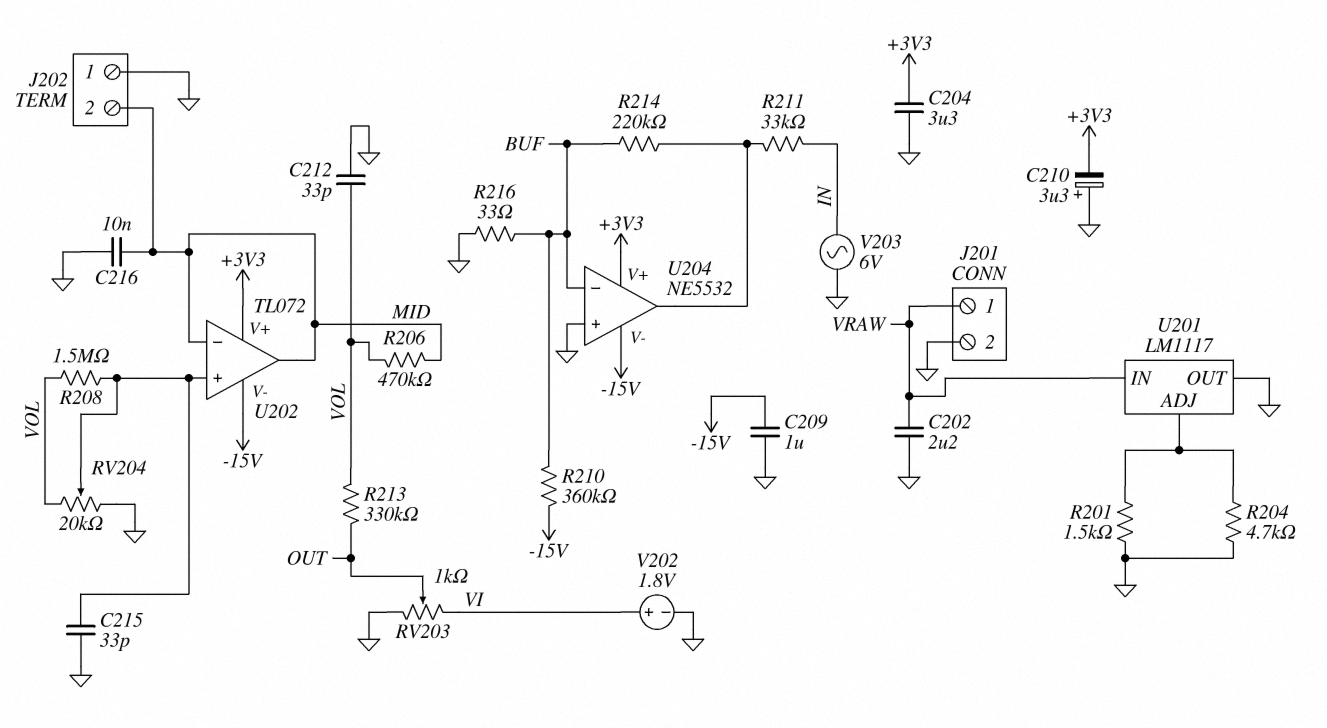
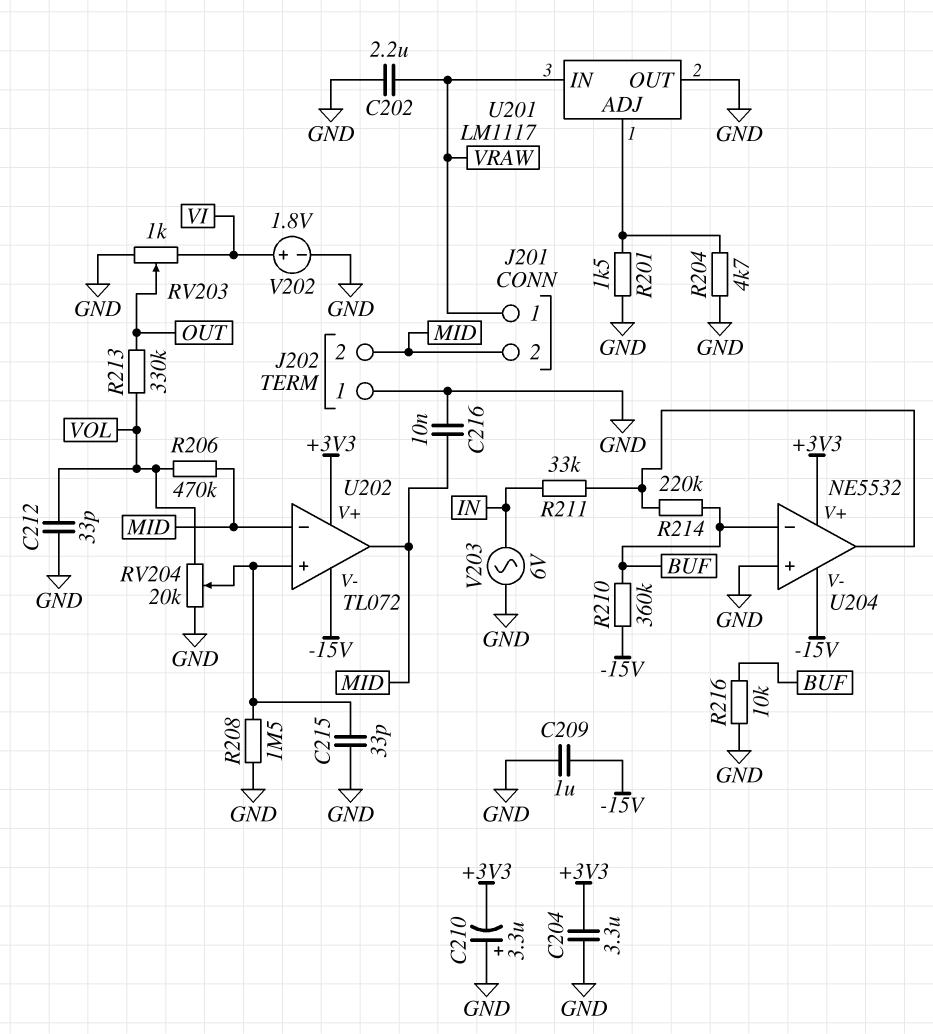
J201 pin 2: GND -> MID
R208: 1.5M (U202/in+, VOL) -> 1.5M (GND, U202/in+)
R216: 33 (BUF, GND) -> 10k (BUF, GND)

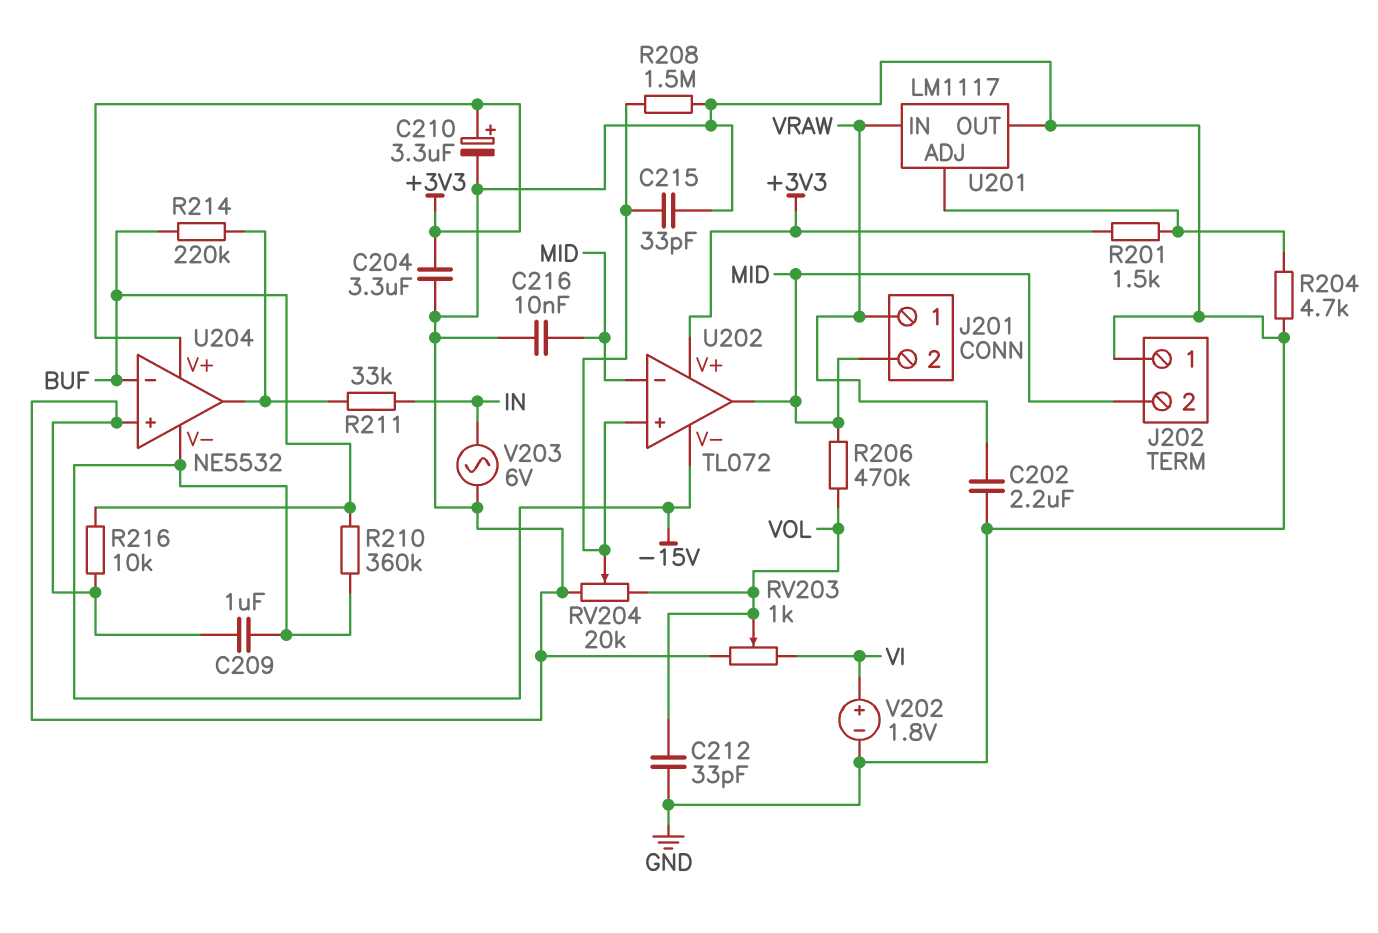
C210: 3.3uF (plus GND, minus +3V3) -> 3.3uF (plus +3V3, minus GND)
R201: 1.5k (GND, U201/ADJ) -> 1.5k (+3V3, U201/ADJ)
R213: 330k (OUT, VOL) -> none
RV203: 1k (GND, VI, wiper OUT) -> 1k (GND, VI, wiper VOL)

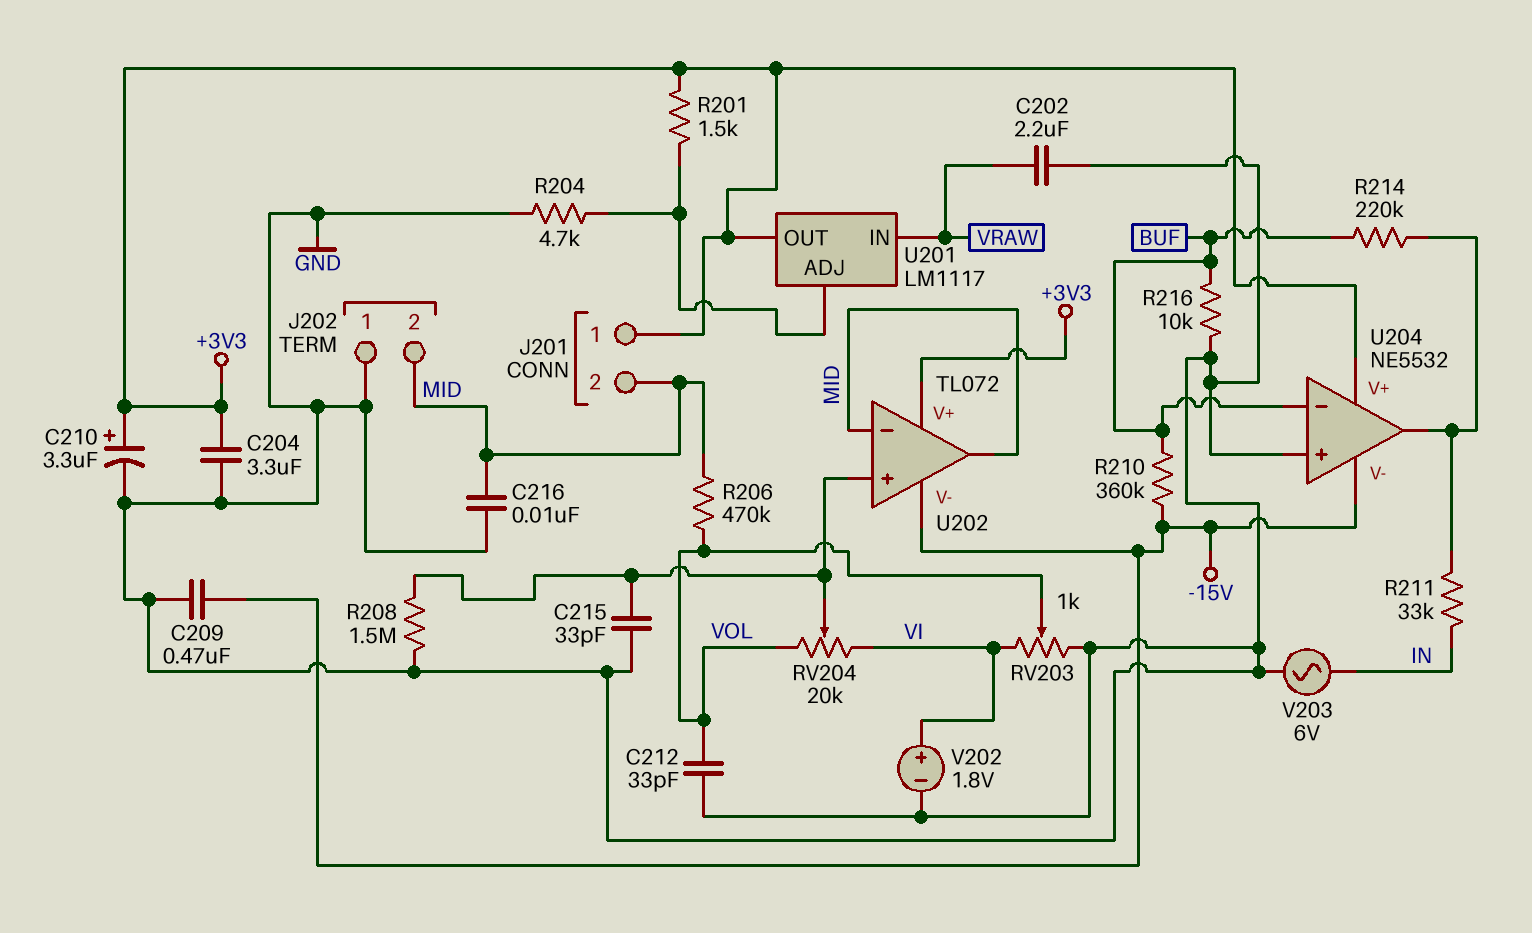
C209: 1uF (-15V, GND) -> 470nF (-15V, GND)
J201 pin 1: VRAW -> +3V3
RV204: 20k (GND, VOL, wiper U202/in+) -> 20k (VI, VOL, wiper U202/in+)
U201 pin OUT: GND -> +3V3

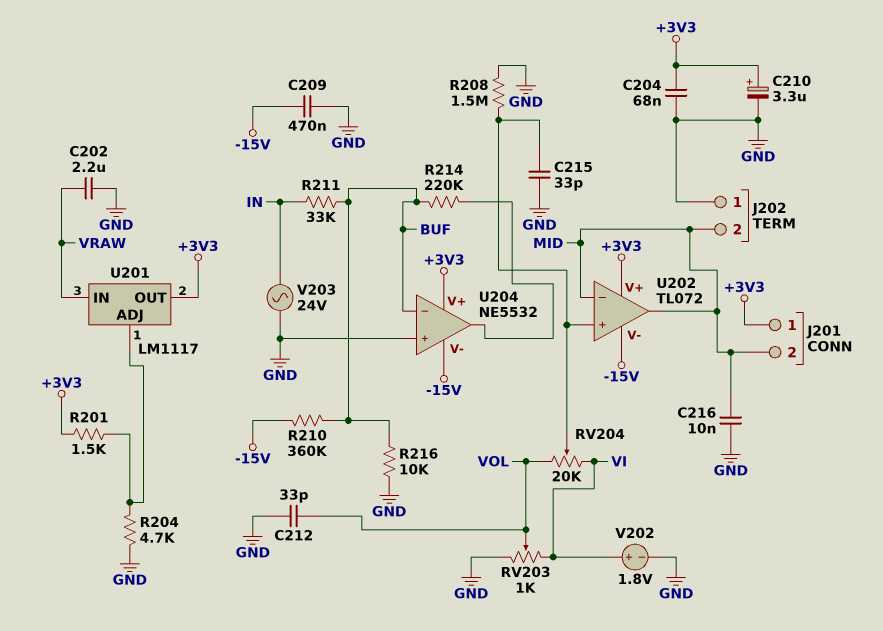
C204: 3.3uF (+3V3, GND) -> 68nF (+3V3, GND)
R206: 470k (MID, VOL) -> none
R211: 33k (IN, U204/out) -> 33k (BUF, IN)
V203: AC 6V (GND, IN) -> AC 24V (GND, IN)

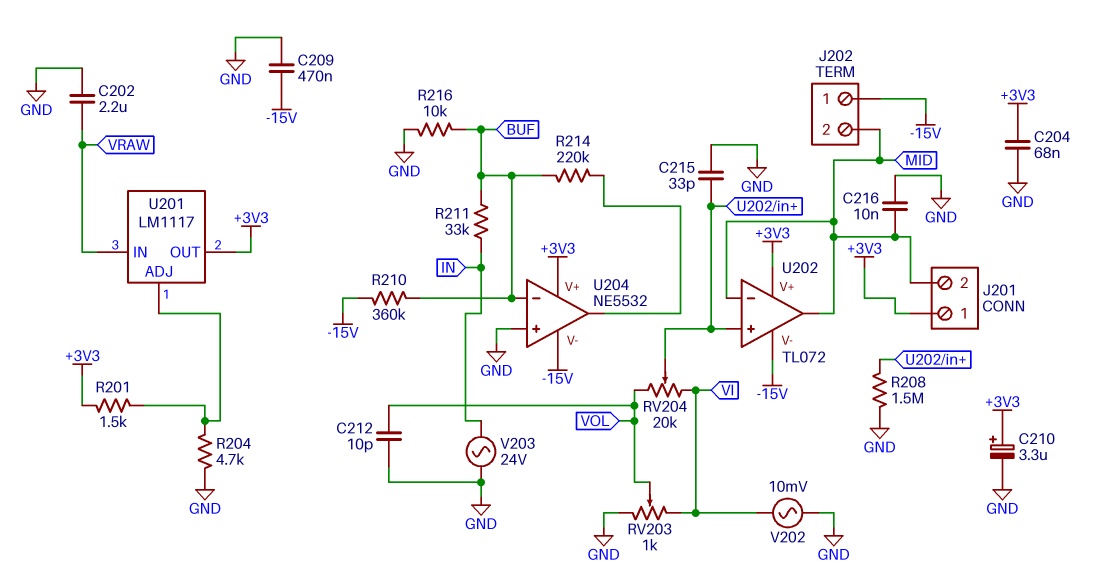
C212: 33pF (GND, VOL) -> 10pF (GND, VOL)
J202 pin 1: GND -> -15V
V202: 1.8V (plus VI, minus GND) -> AC 10mV (GND, VI)

